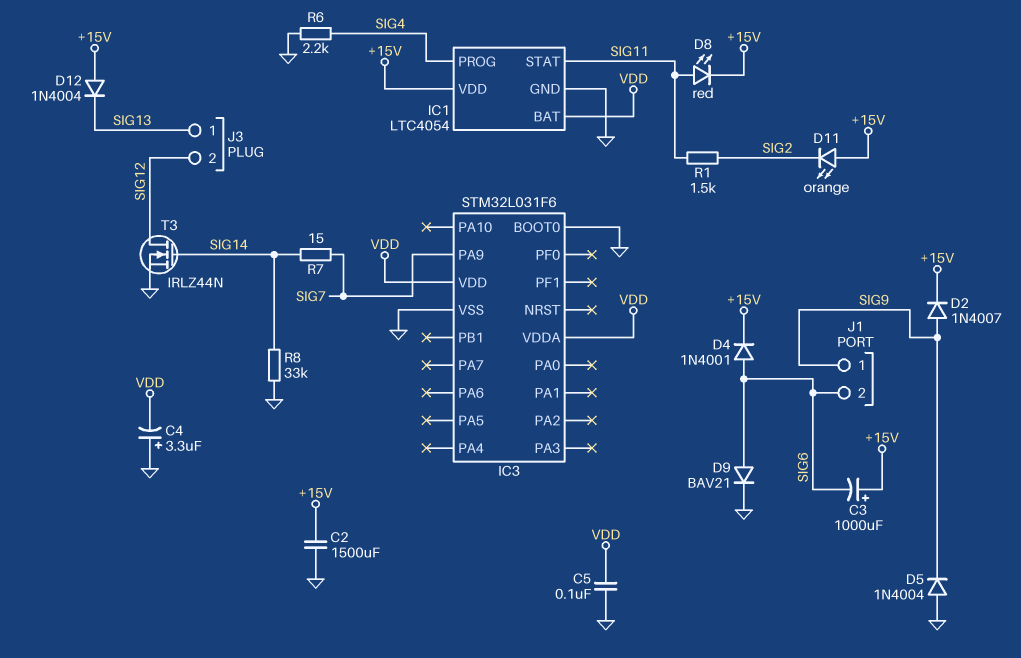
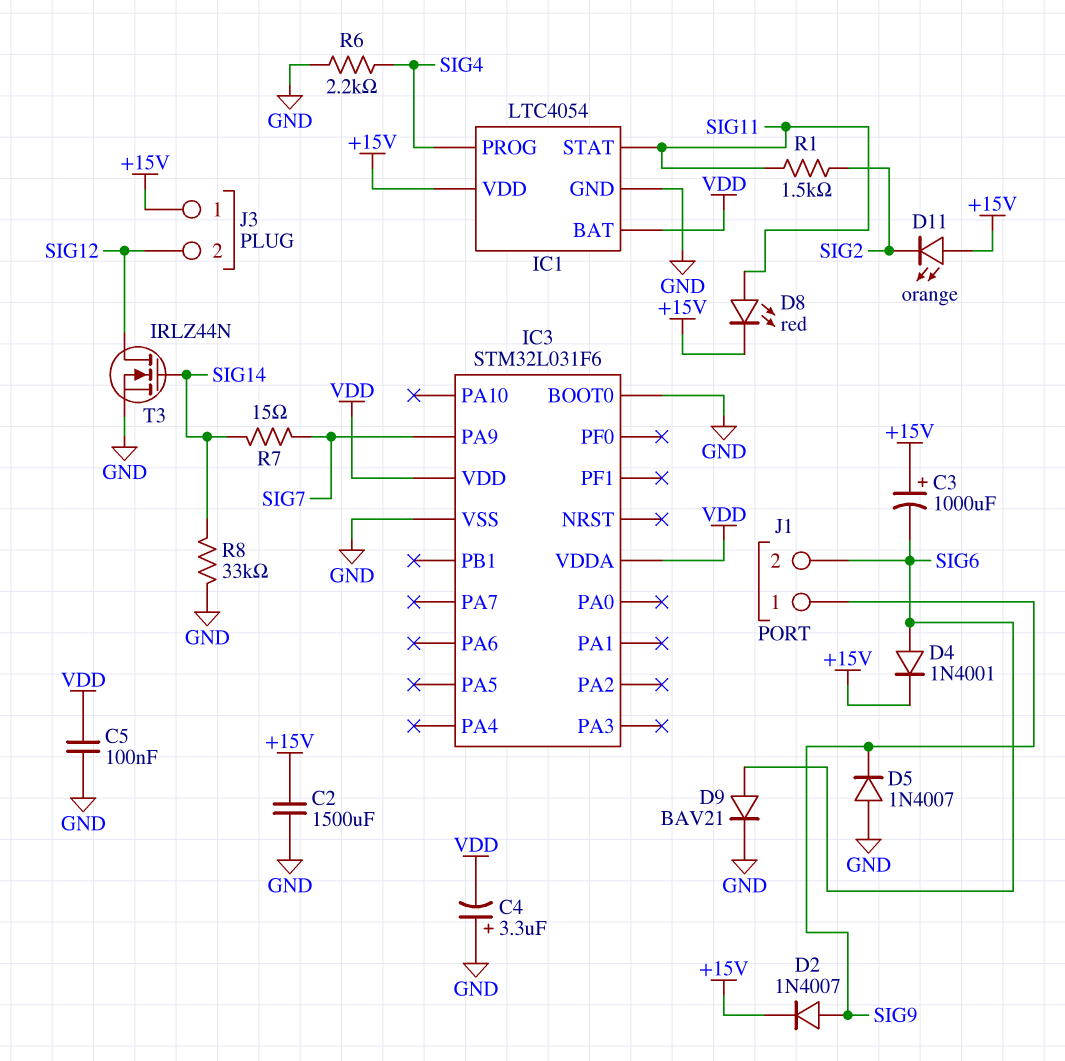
D5: diode 1N4004 (A GND, K SIG9) -> diode 1N4007 (A GND, K SIG9)
D12: diode 1N4004 (A +15V, K SIG13) -> none
J3 pin 1: SIG13 -> +15V

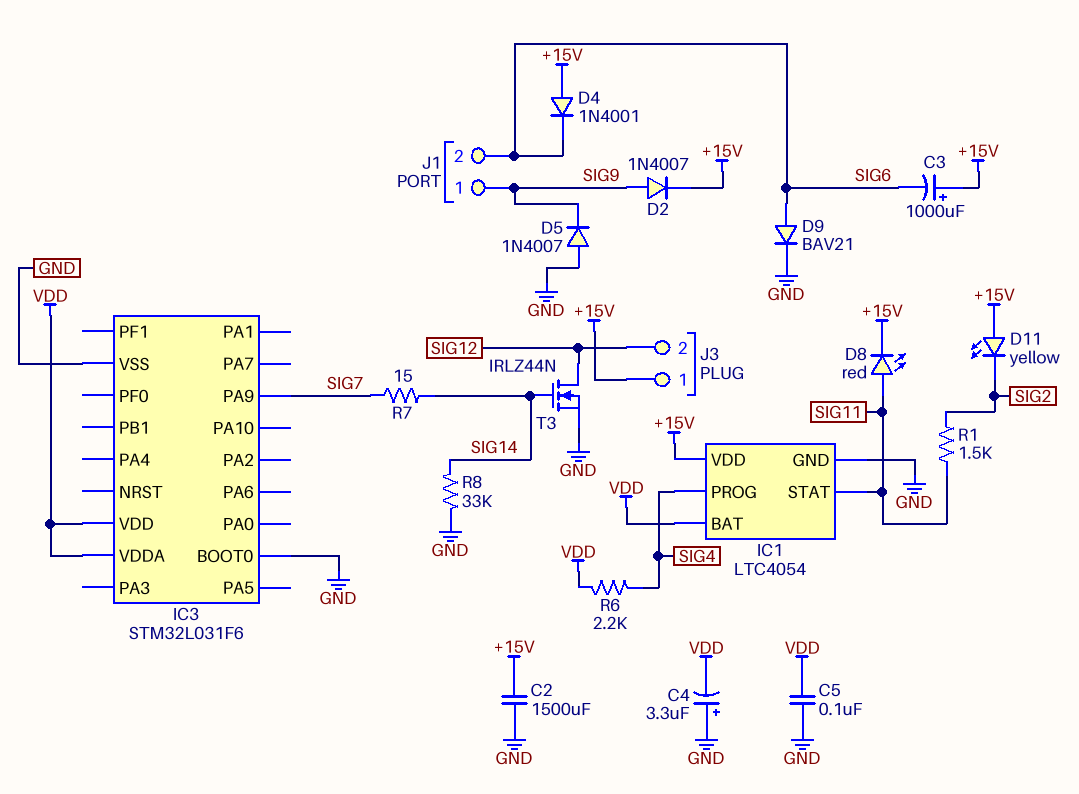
D4: diode 1N4001 (A SIG6, K +15V) -> diode 1N4001 (A +15V, K SIG6)
D11: LED orange (A +15V, K SIG2) -> LED yellow (A +15V, K SIG2)
R6: 2.2k (GND, SIG4) -> 2.2k (SIG4, VDD)

